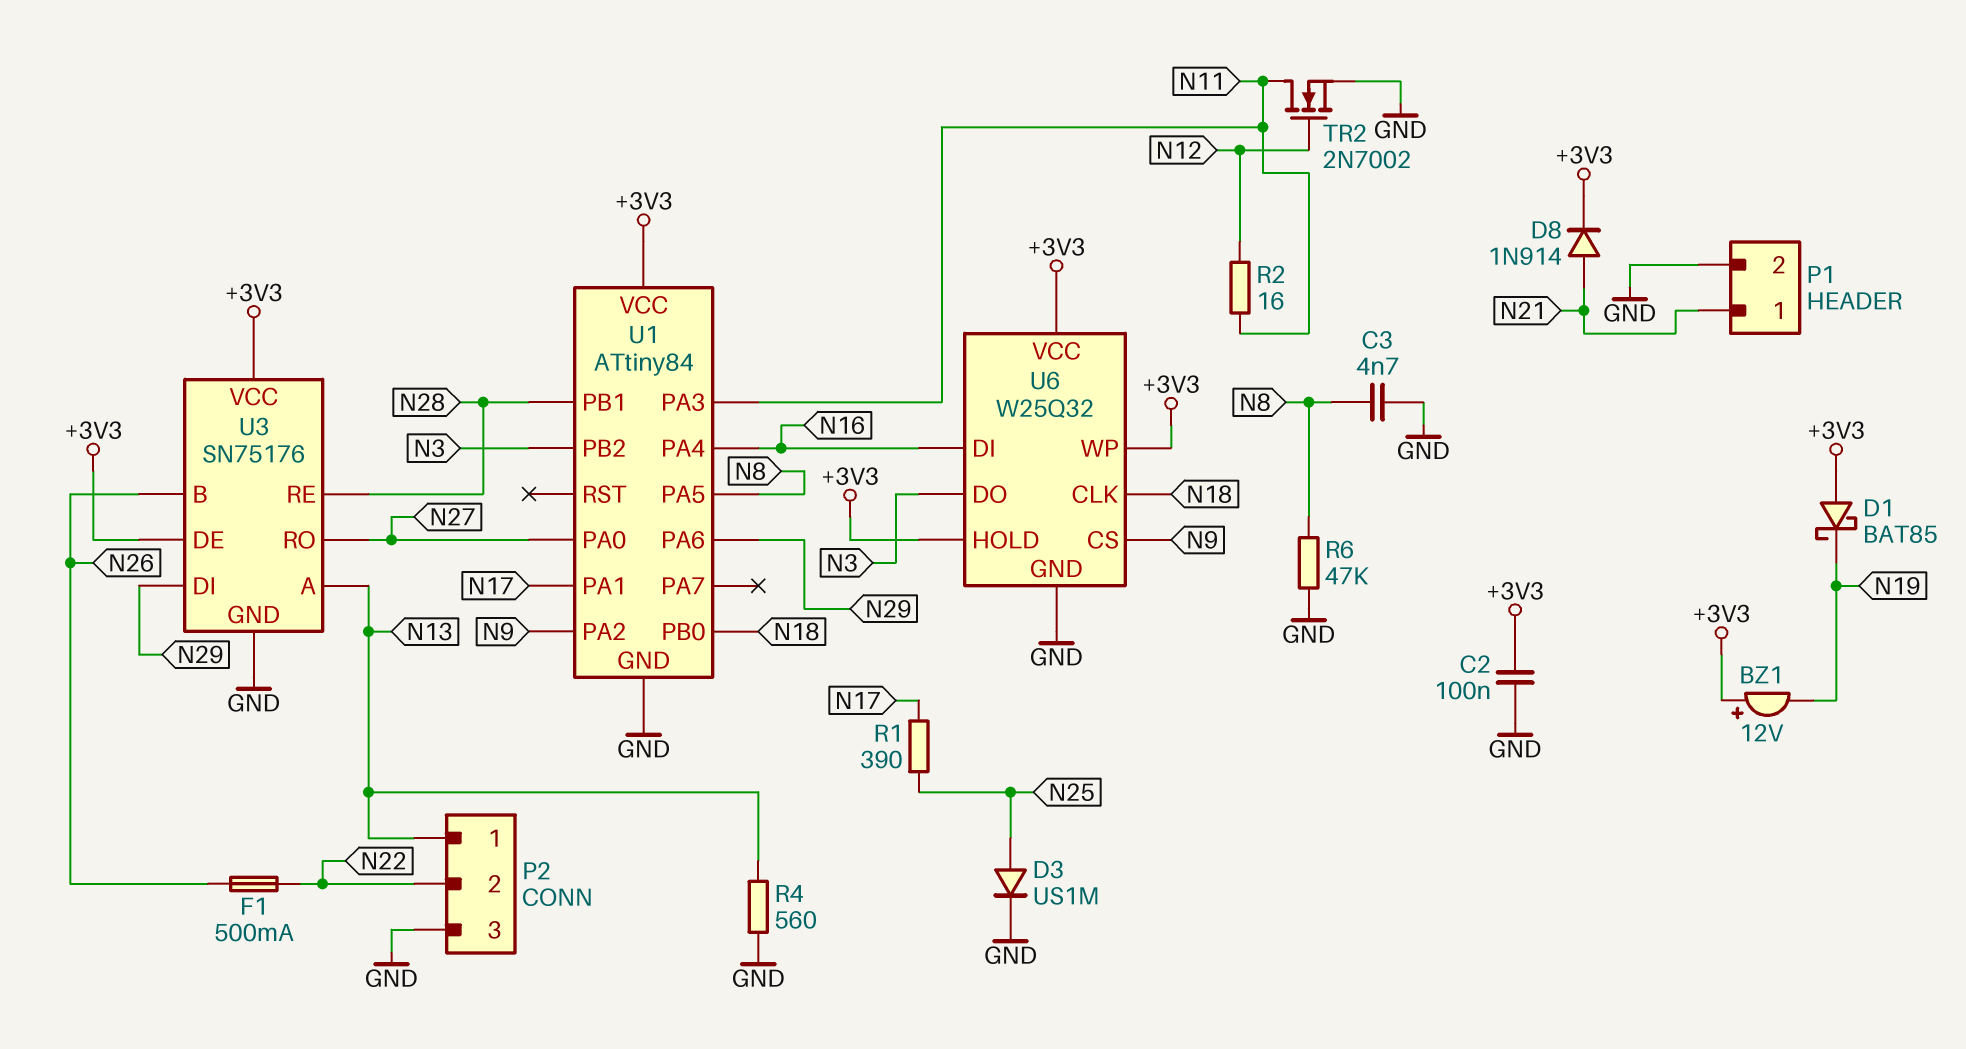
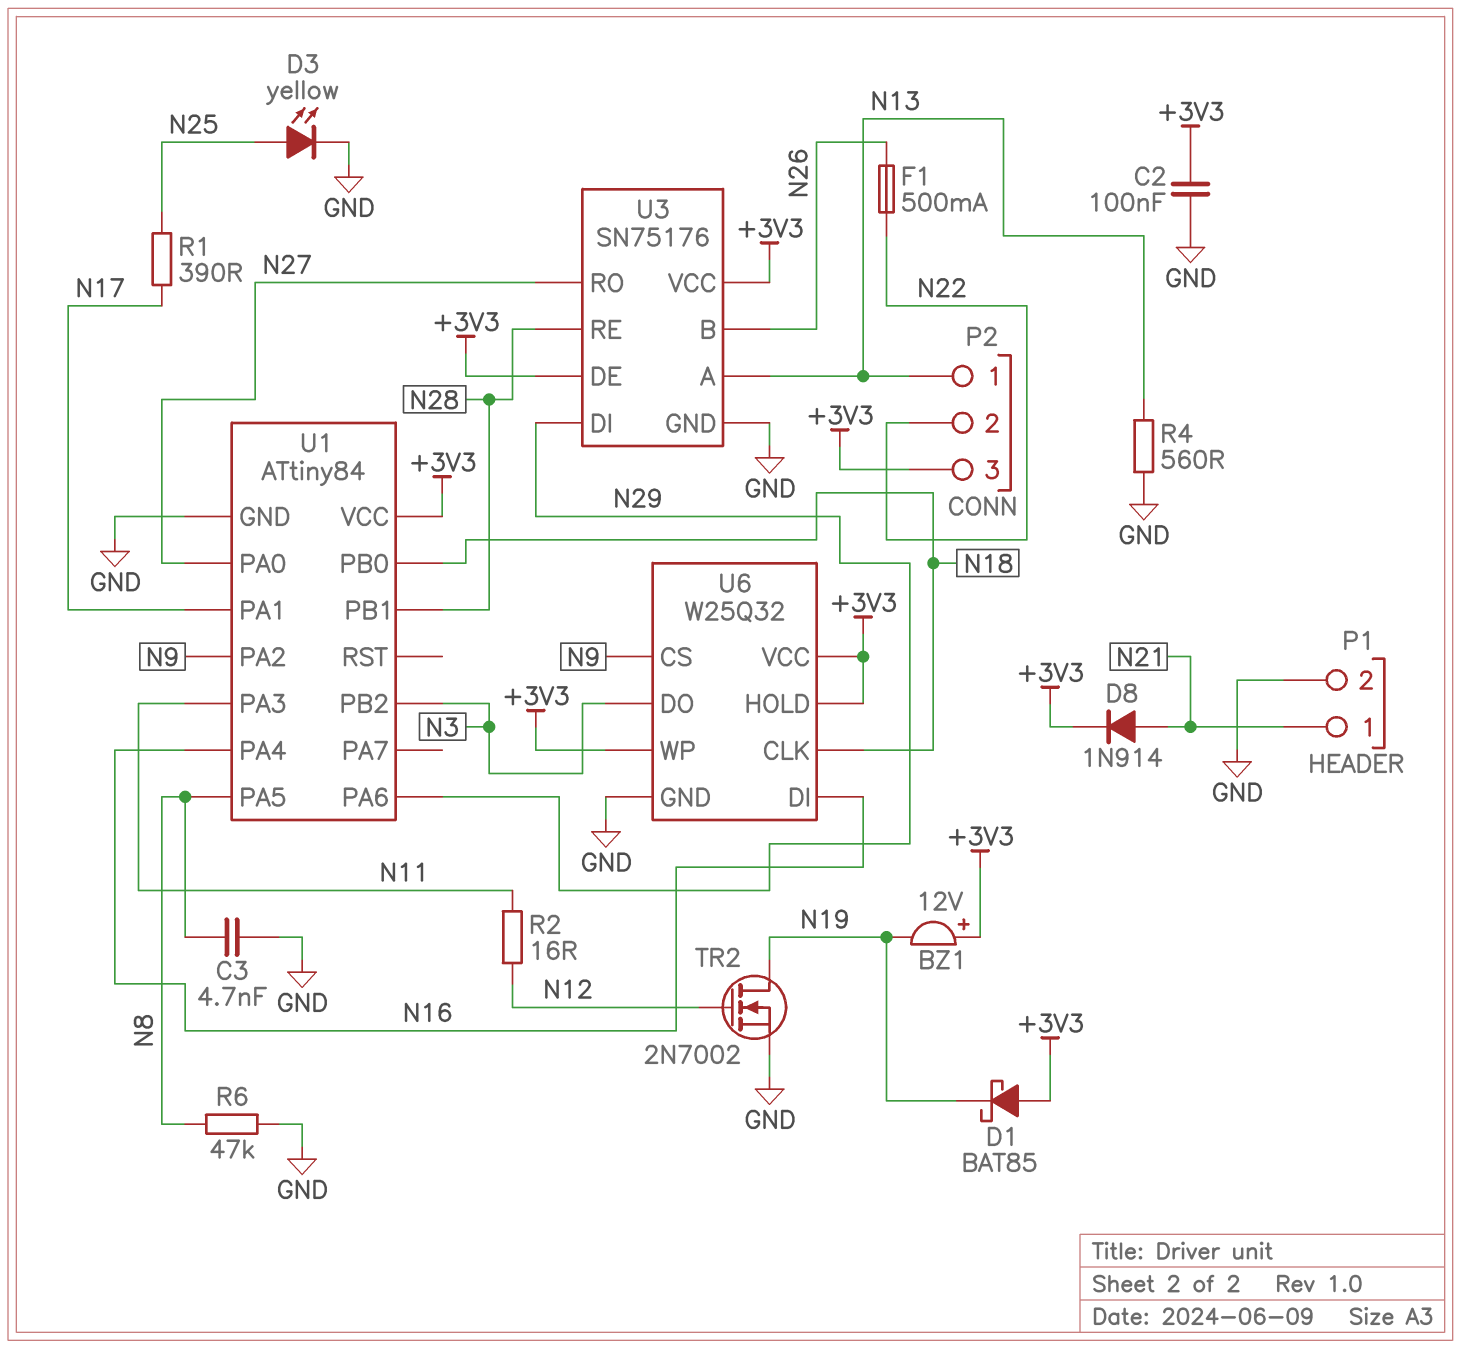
D3: diode US1M (A N25, K GND) -> LED yellow (A N25, K GND)
P2 pin 3: GND -> +3V3
TR2: NMOS 2N7002 (G N12, D N11, S GND) -> NMOS 2N7002 (G N12, D N19, S GND)

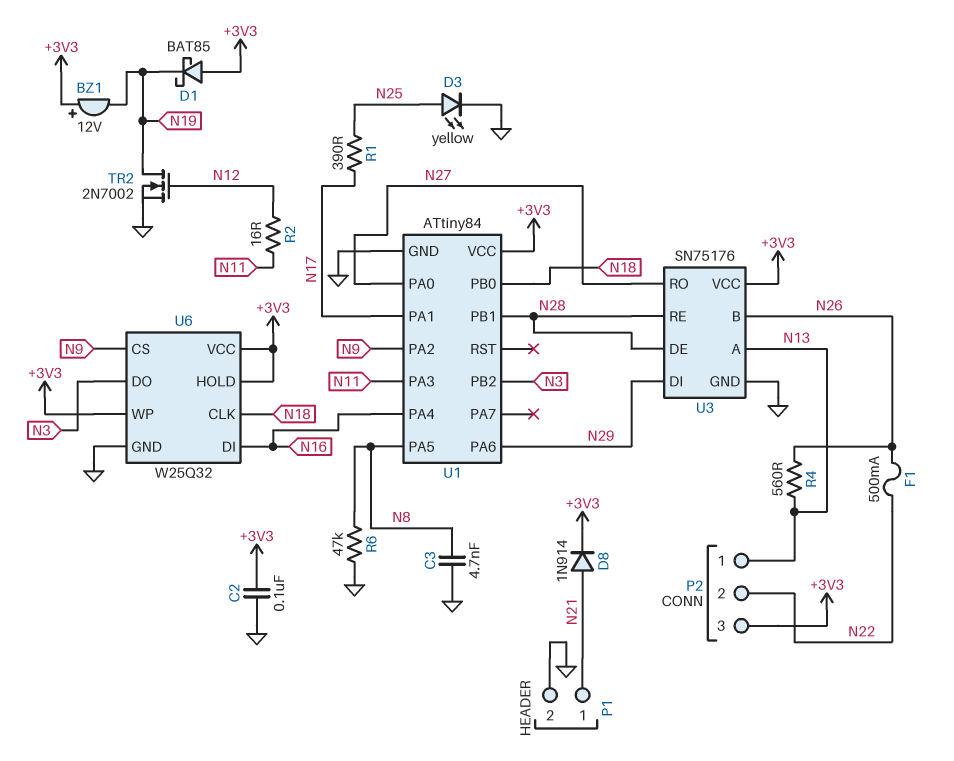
R4: 560 (GND, N13) -> 560 (N13, N26)
U3 pin DE: +3V3 -> N28

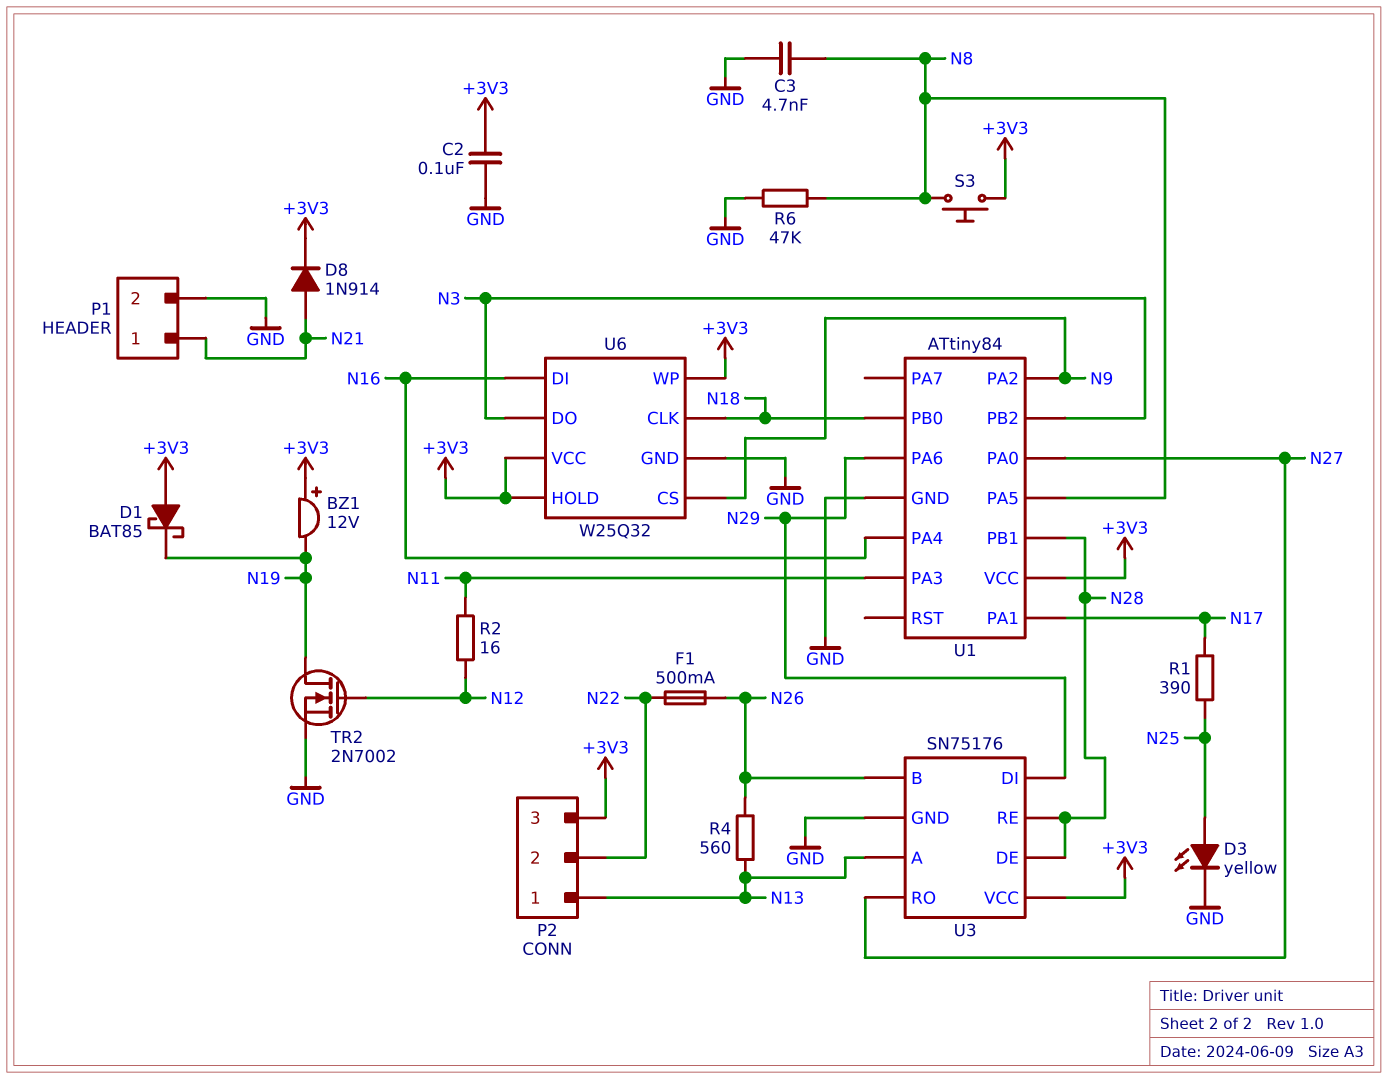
S3: none -> button (+3V3, N8)

